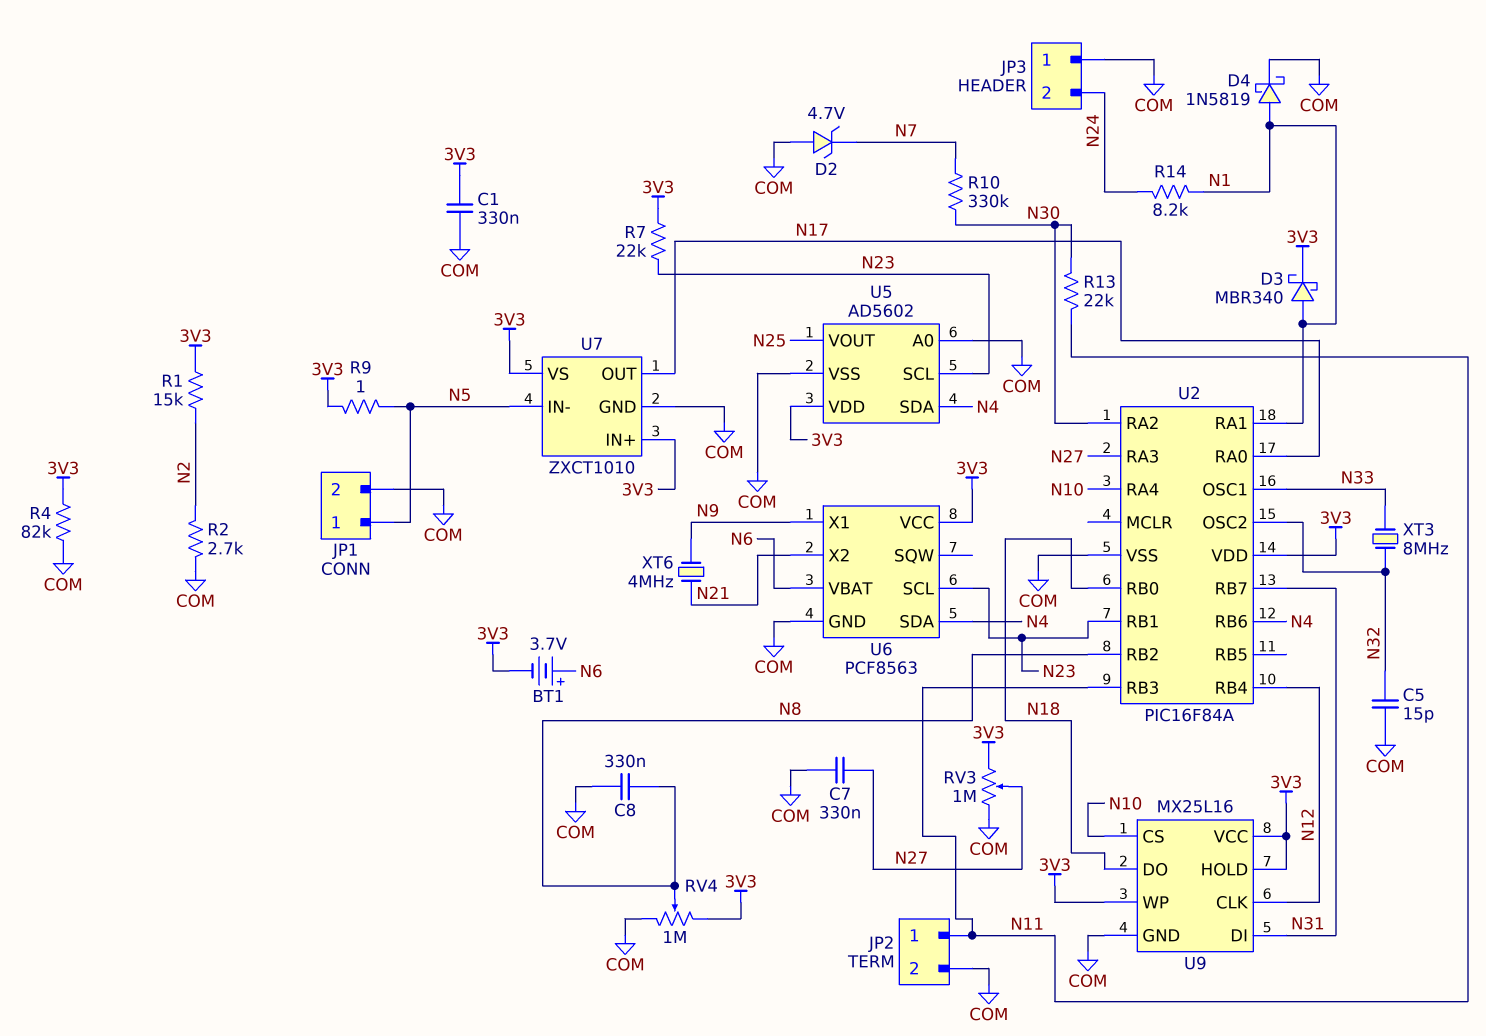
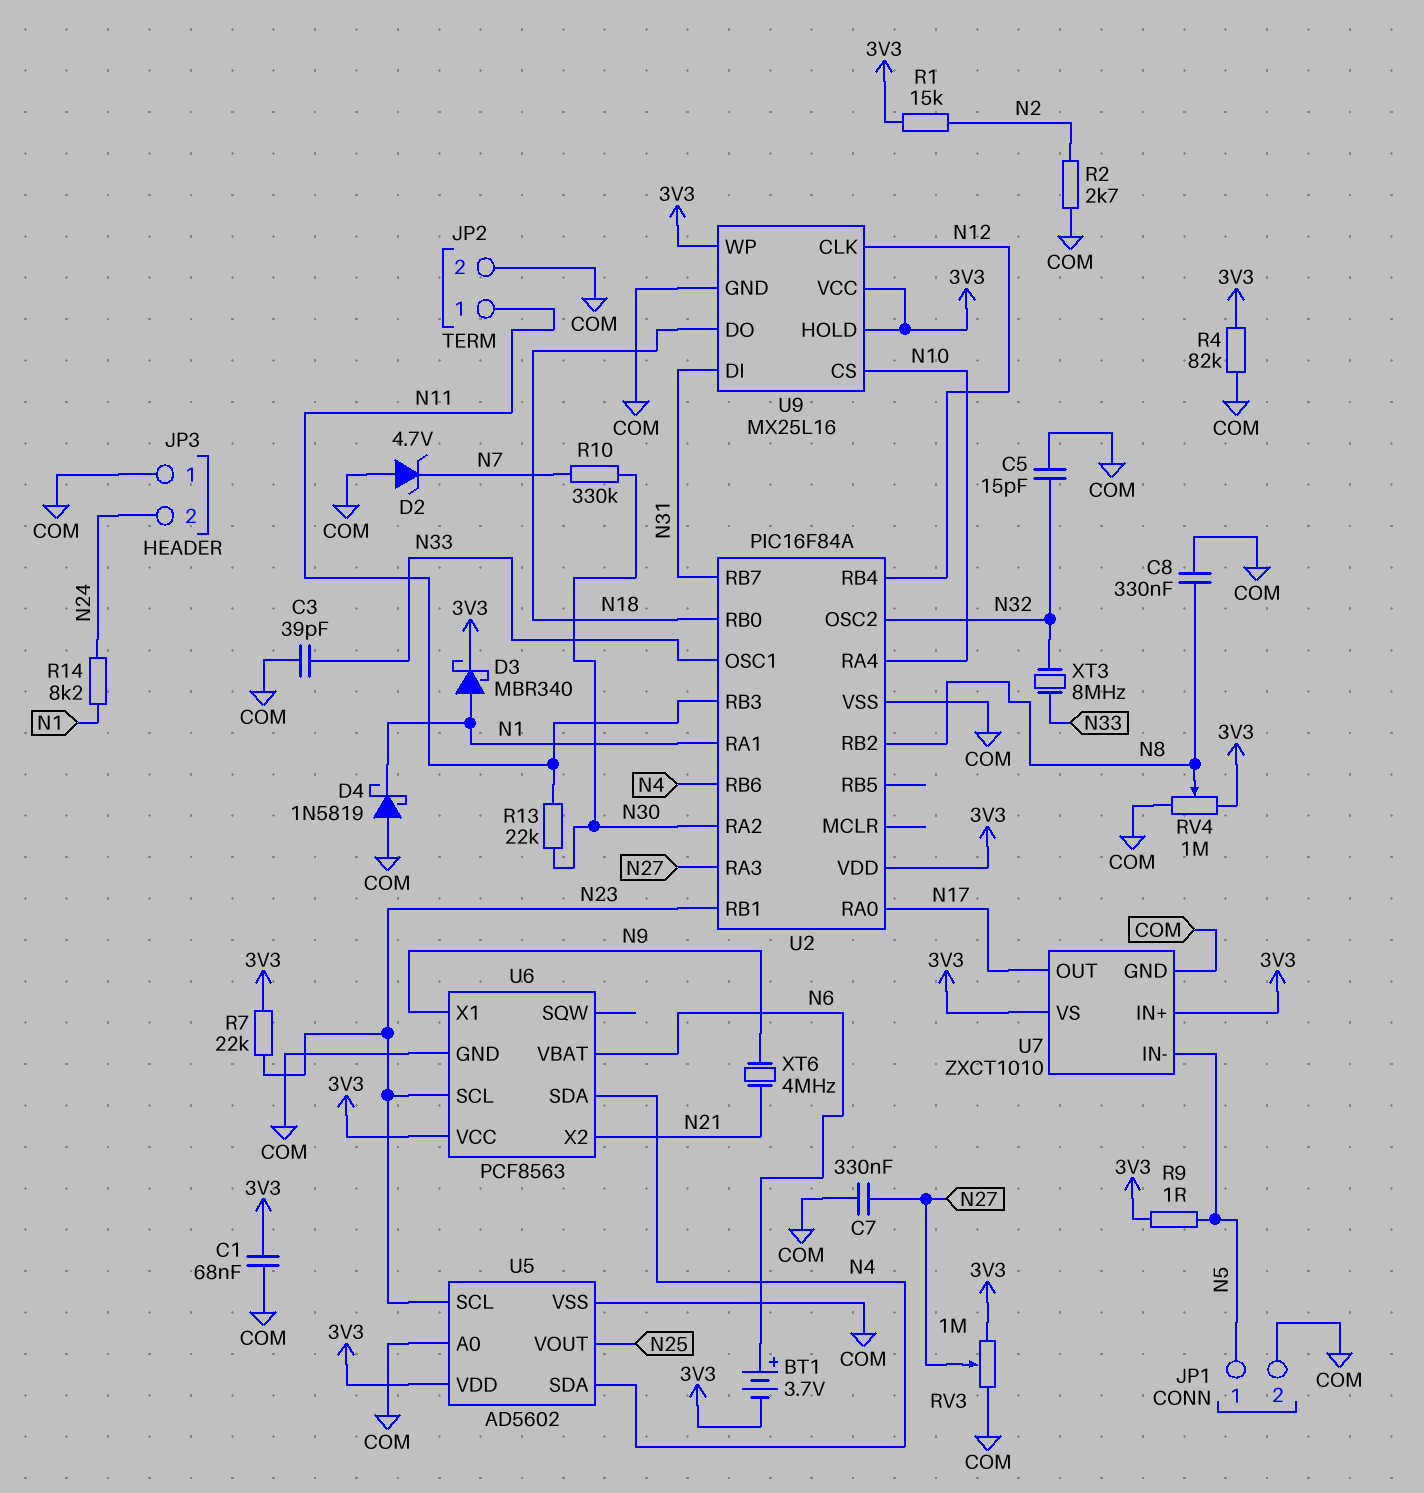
C1: 330nF (3V3, COM) -> 68nF (3V3, COM)
C3: none -> 39pF (COM, N33)
D4: schottky 1N5819 (A N1, K COM) -> schottky 1N5819 (A COM, K N1)

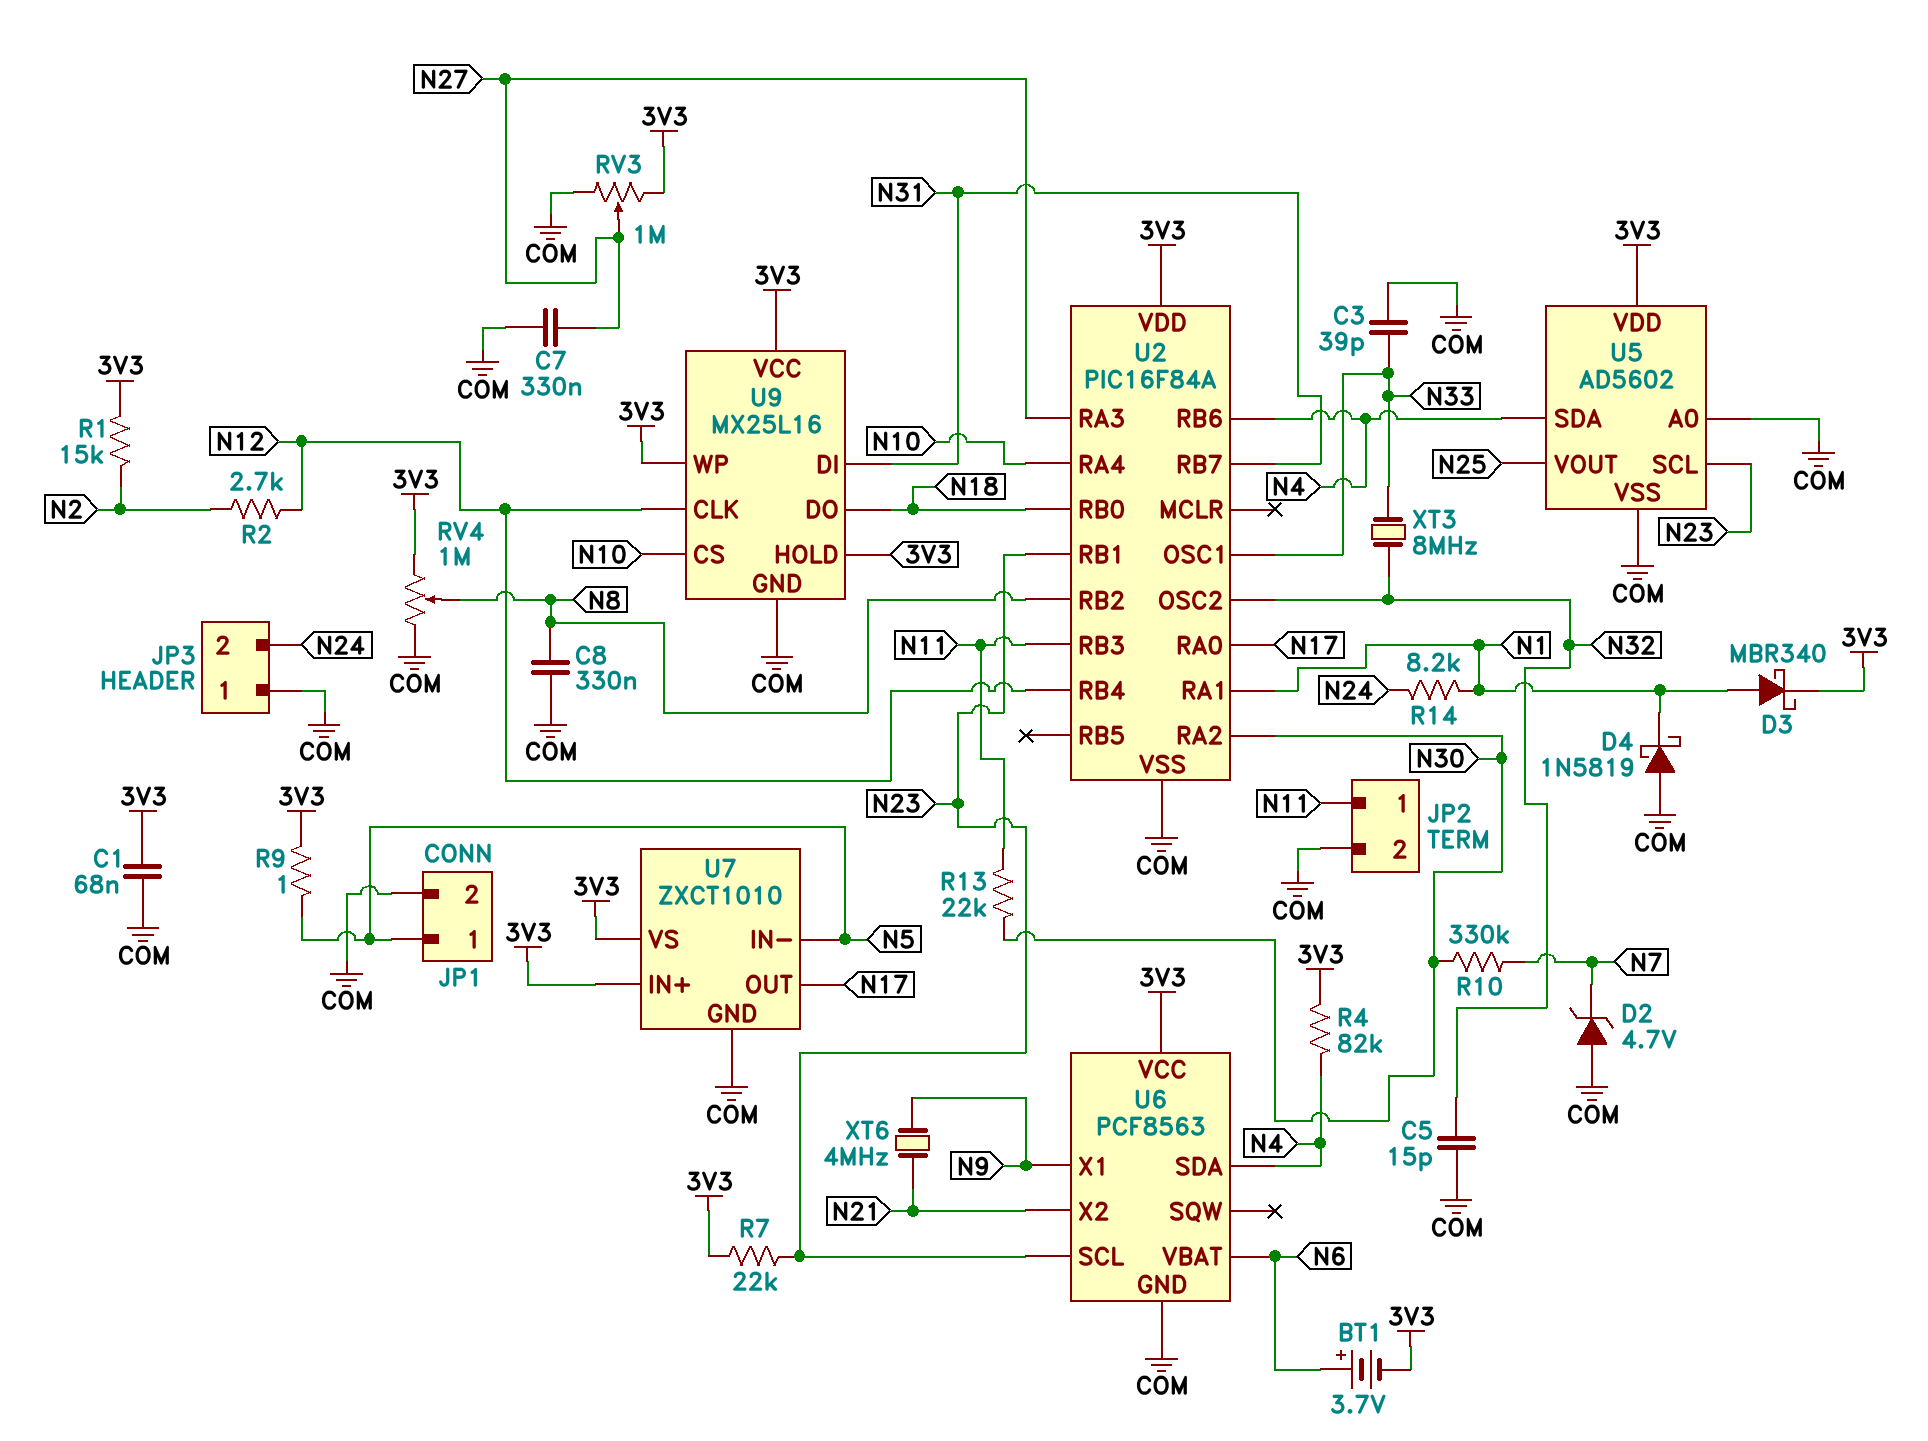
R2: 2.7k (COM, N2) -> 2.7k (N2, N12)
R4: 82k (3V3, COM) -> 82k (3V3, N4)

